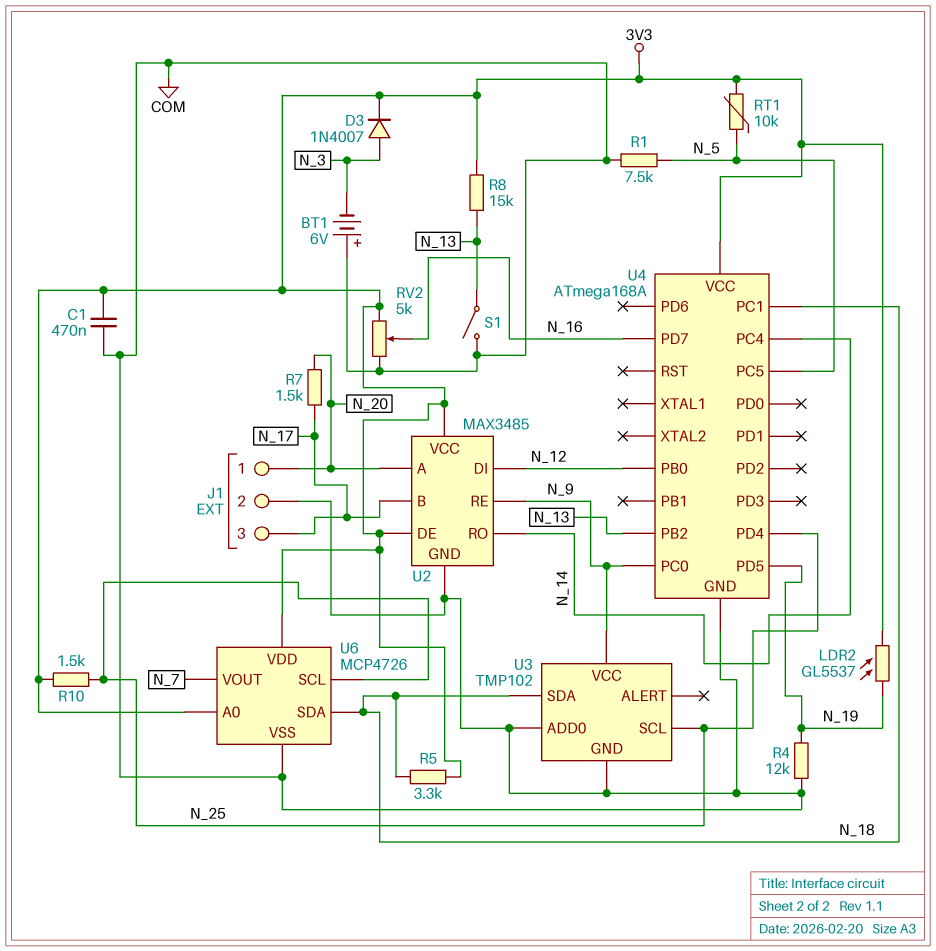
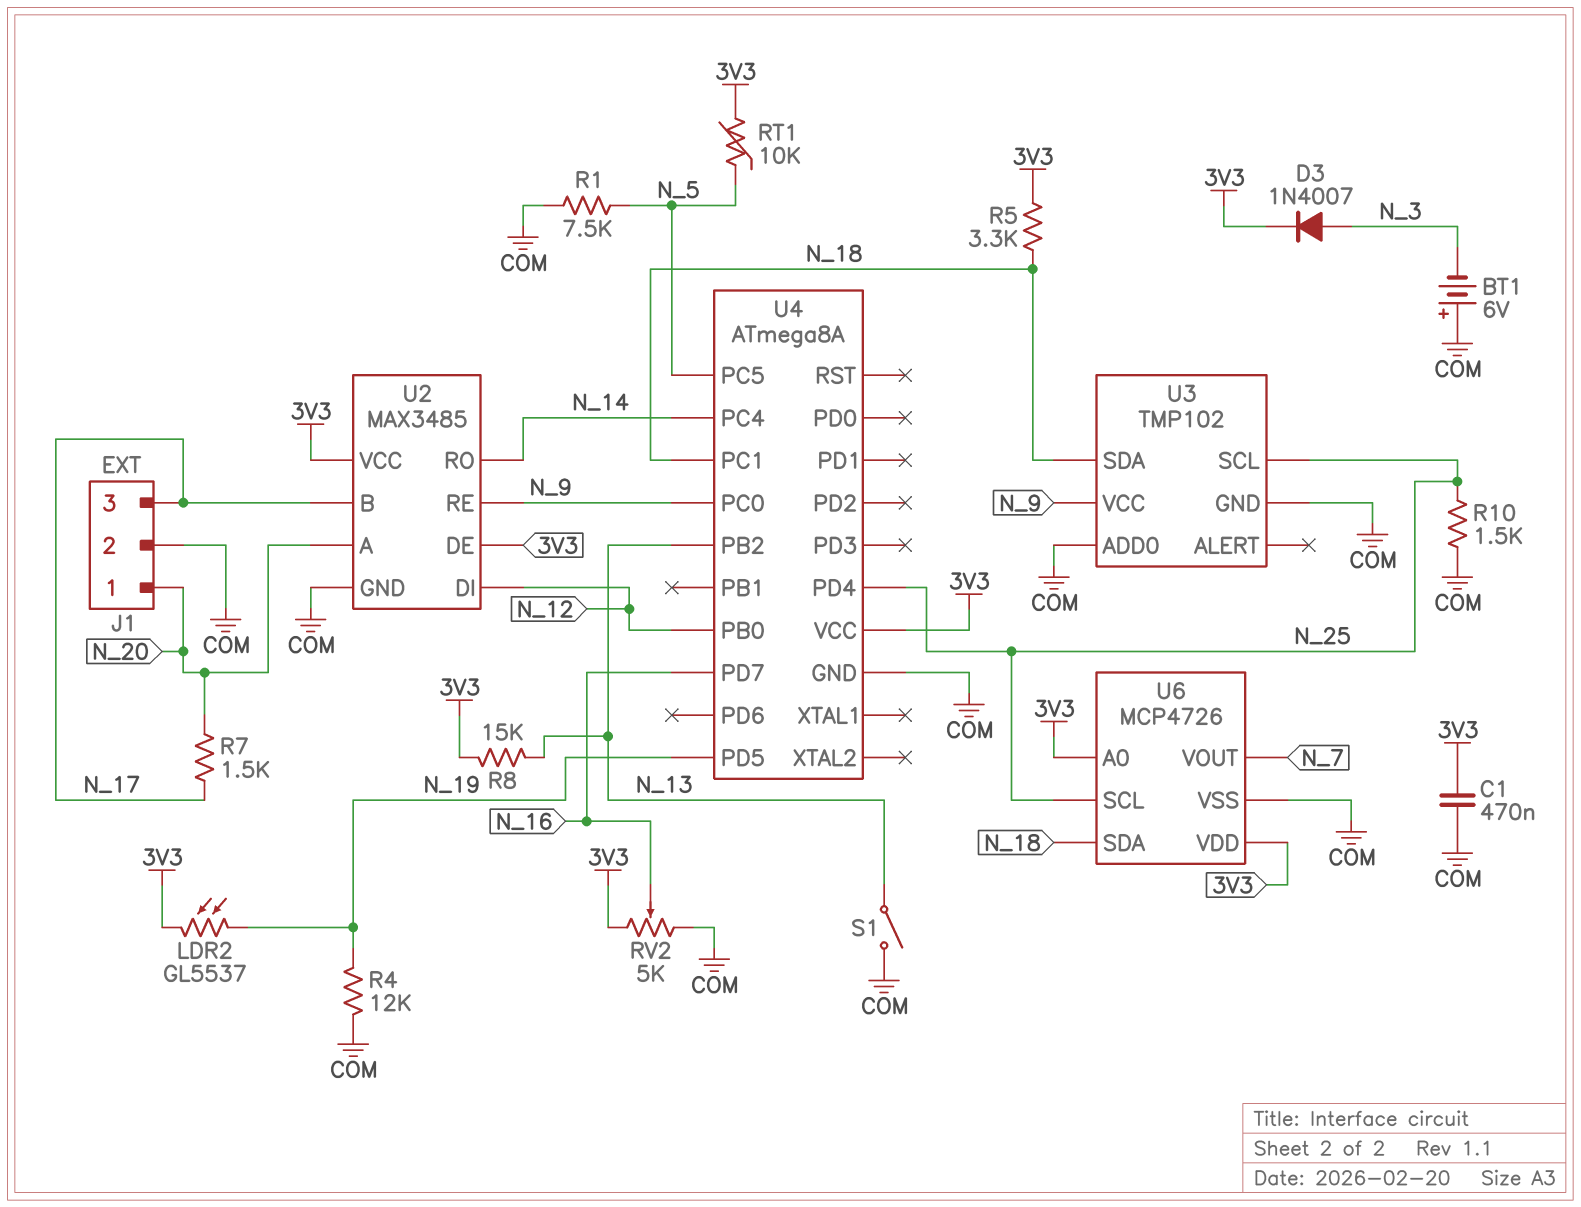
R10: 1.5k (3V3, N_25) -> 1.5k (COM, N_25)
U4: ATmega168A -> ATmega8A

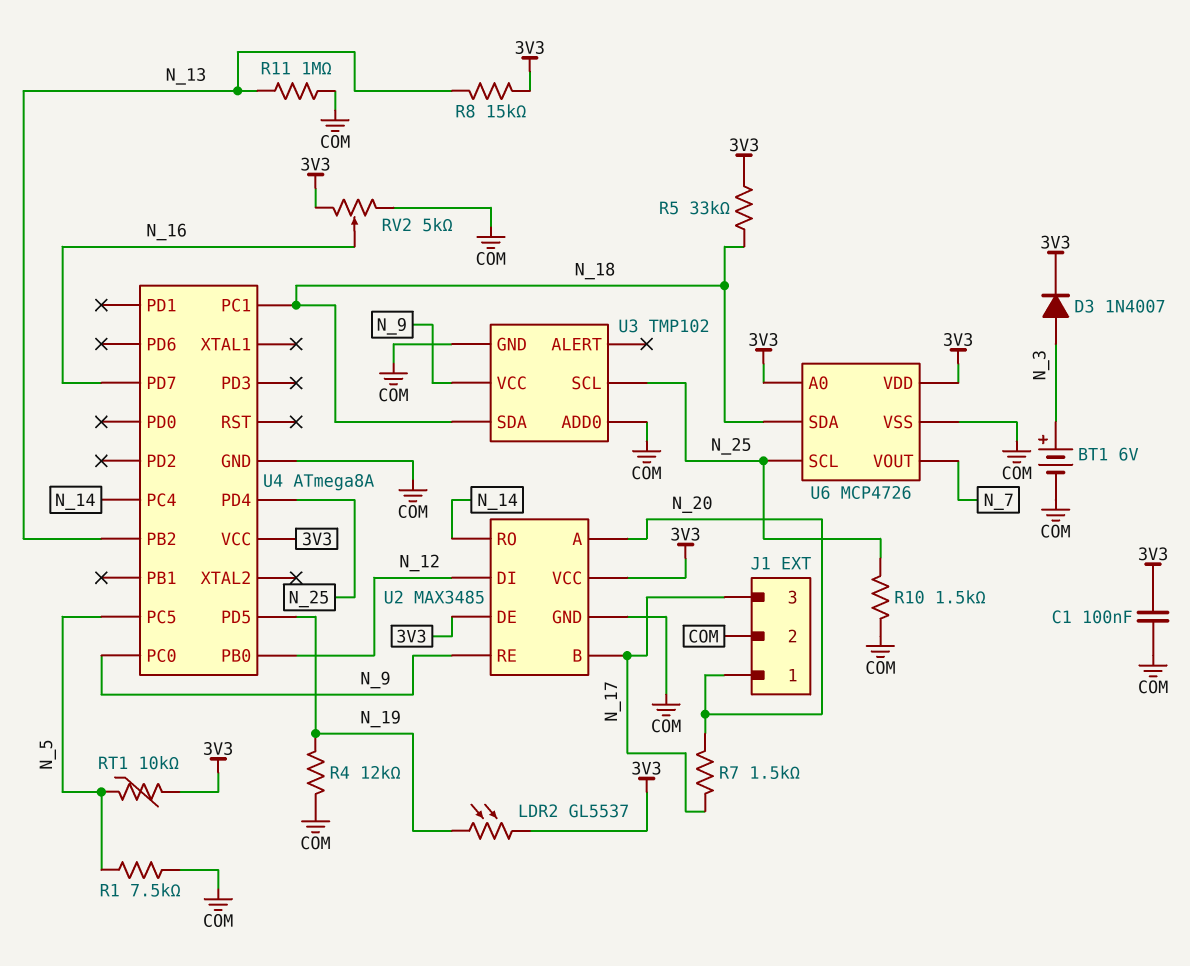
BT1: 6V (plus COM, minus N_3) -> 6V (plus N_3, minus COM)
C1: 470nF (3V3, COM) -> 100nF (3V3, COM)
R5: 3.3k (3V3, N_18) -> 33k (3V3, N_18)
R11: none -> 1M (COM, N_13)
S1: switch (COM, N_13) -> none

